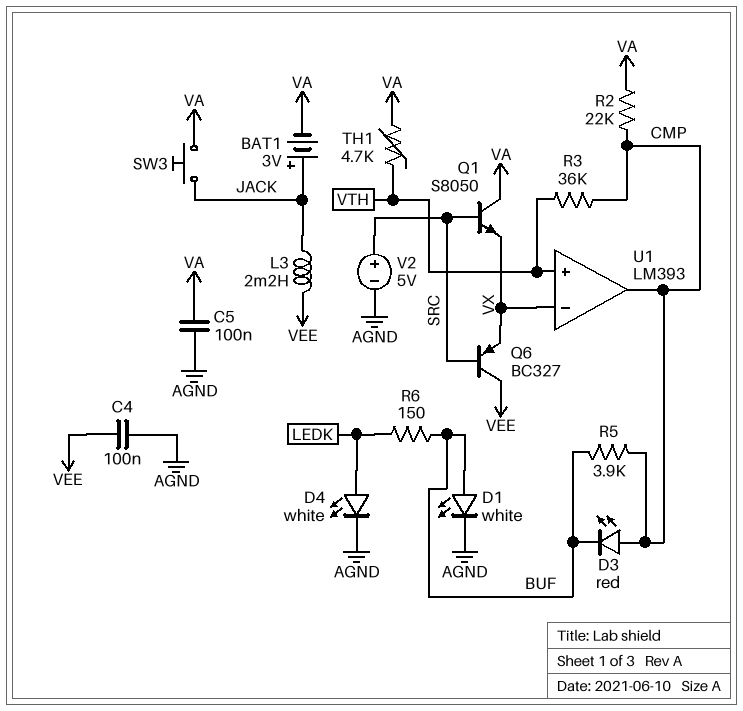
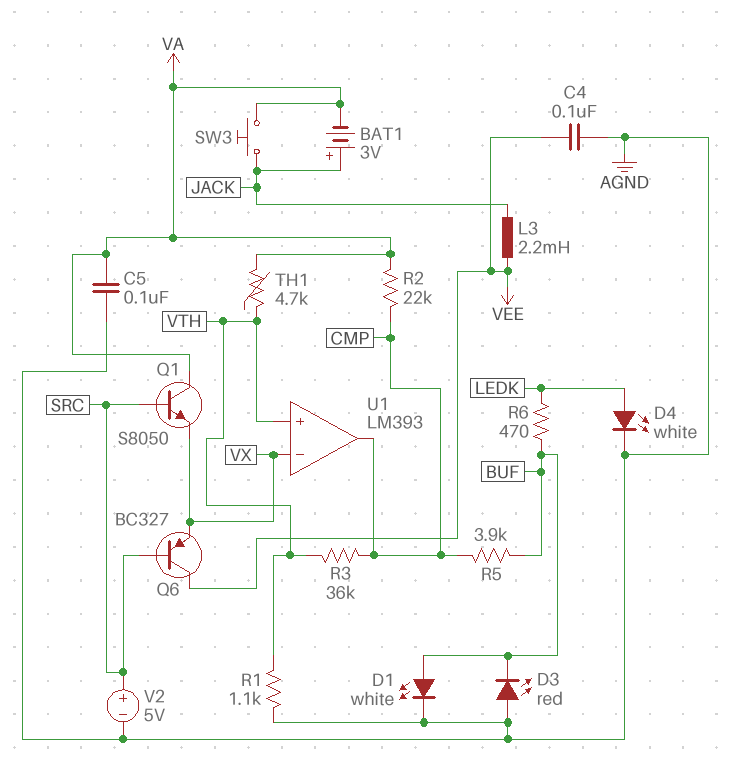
D3: LED red (A CMP, K BUF) -> LED red (A AGND, K BUF)
R1: none -> 1.1k (AGND, VTH)
R6: 150 (BUF, LEDK) -> 470 (BUF, LEDK)

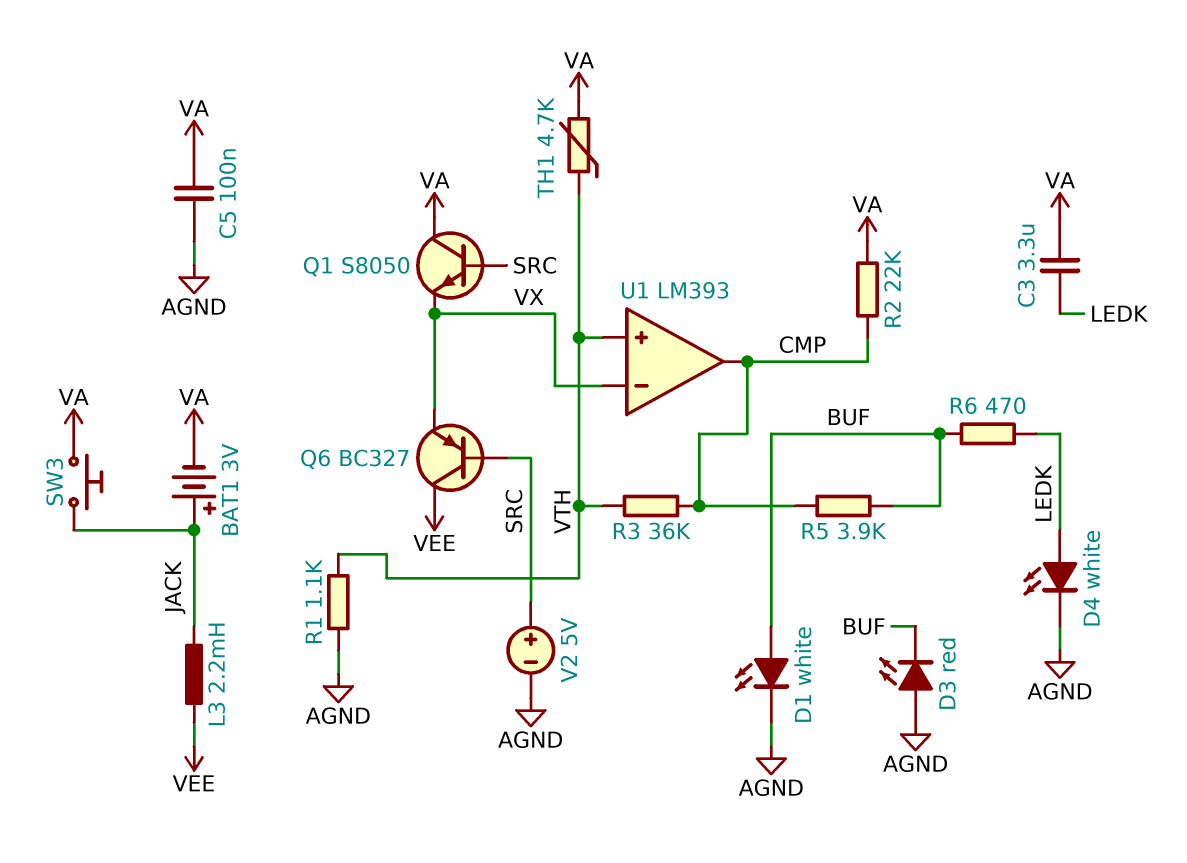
C3: none -> 3.3uF (LEDK, VA)
C4: 100nF (AGND, VEE) -> none

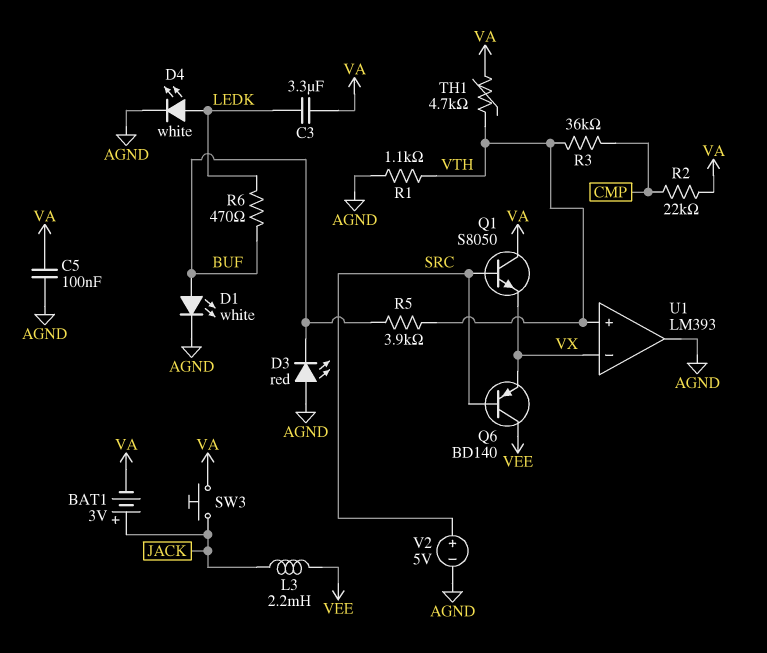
Q6: PNP BC327 (B SRC, C VEE, E VX) -> PNP BD140 (B SRC, C VEE, E VX)
R5: 3.9k (BUF, CMP) -> 3.9k (BUF, VTH)
U1 pin out: CMP -> AGND

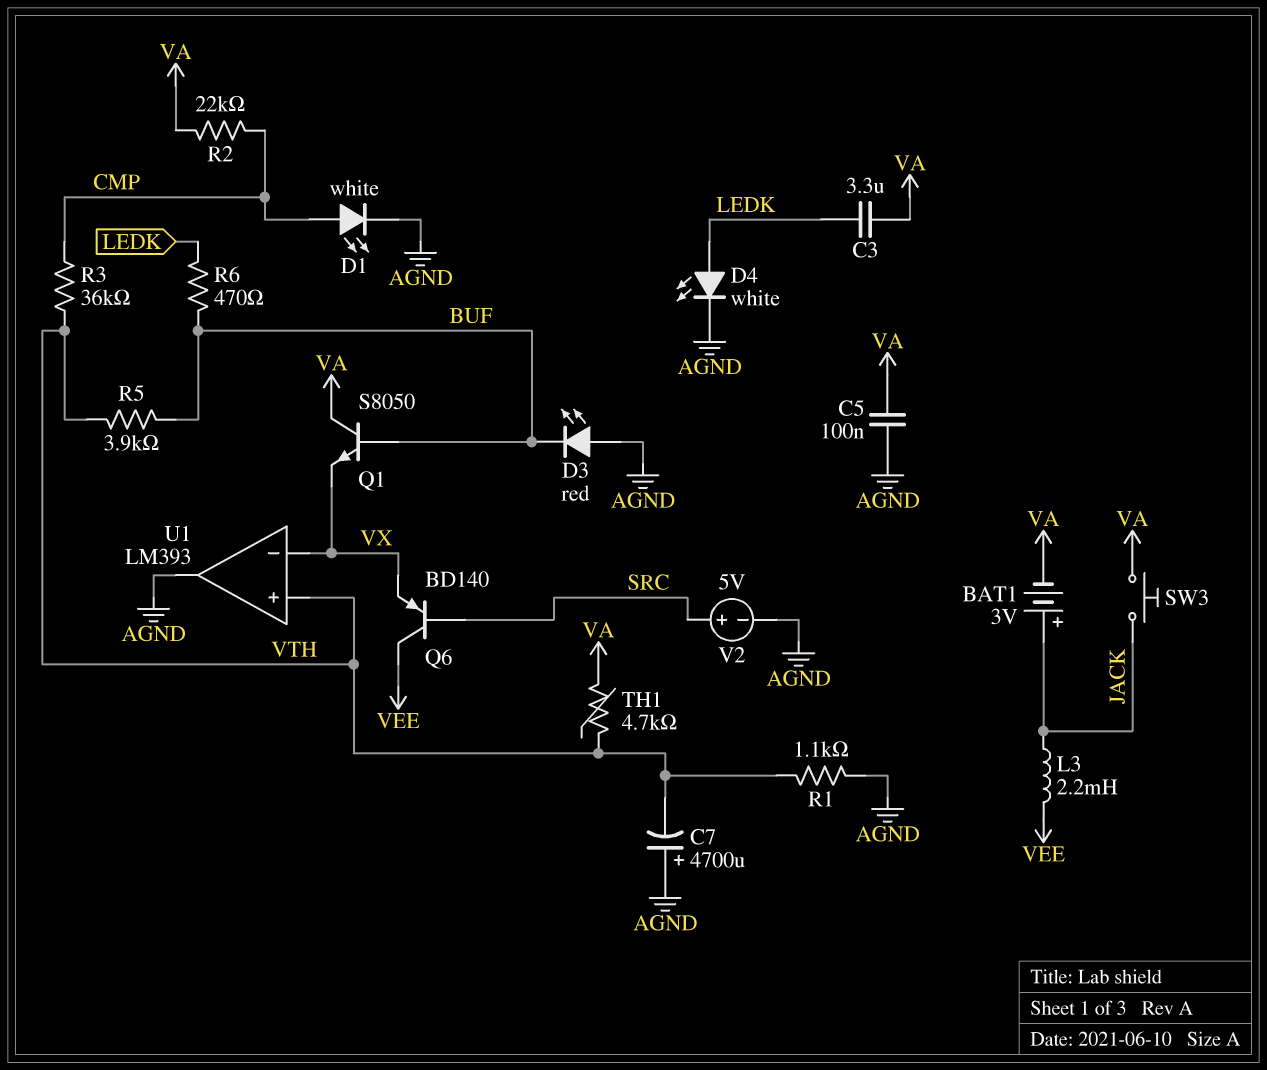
C7: none -> 4700uF (plus AGND, minus VTH)
D1: LED white (A BUF, K AGND) -> LED white (A CMP, K AGND)
Q1: NPN S8050 (B SRC, C VA, E VX) -> NPN S8050 (B BUF, C VA, E VX)

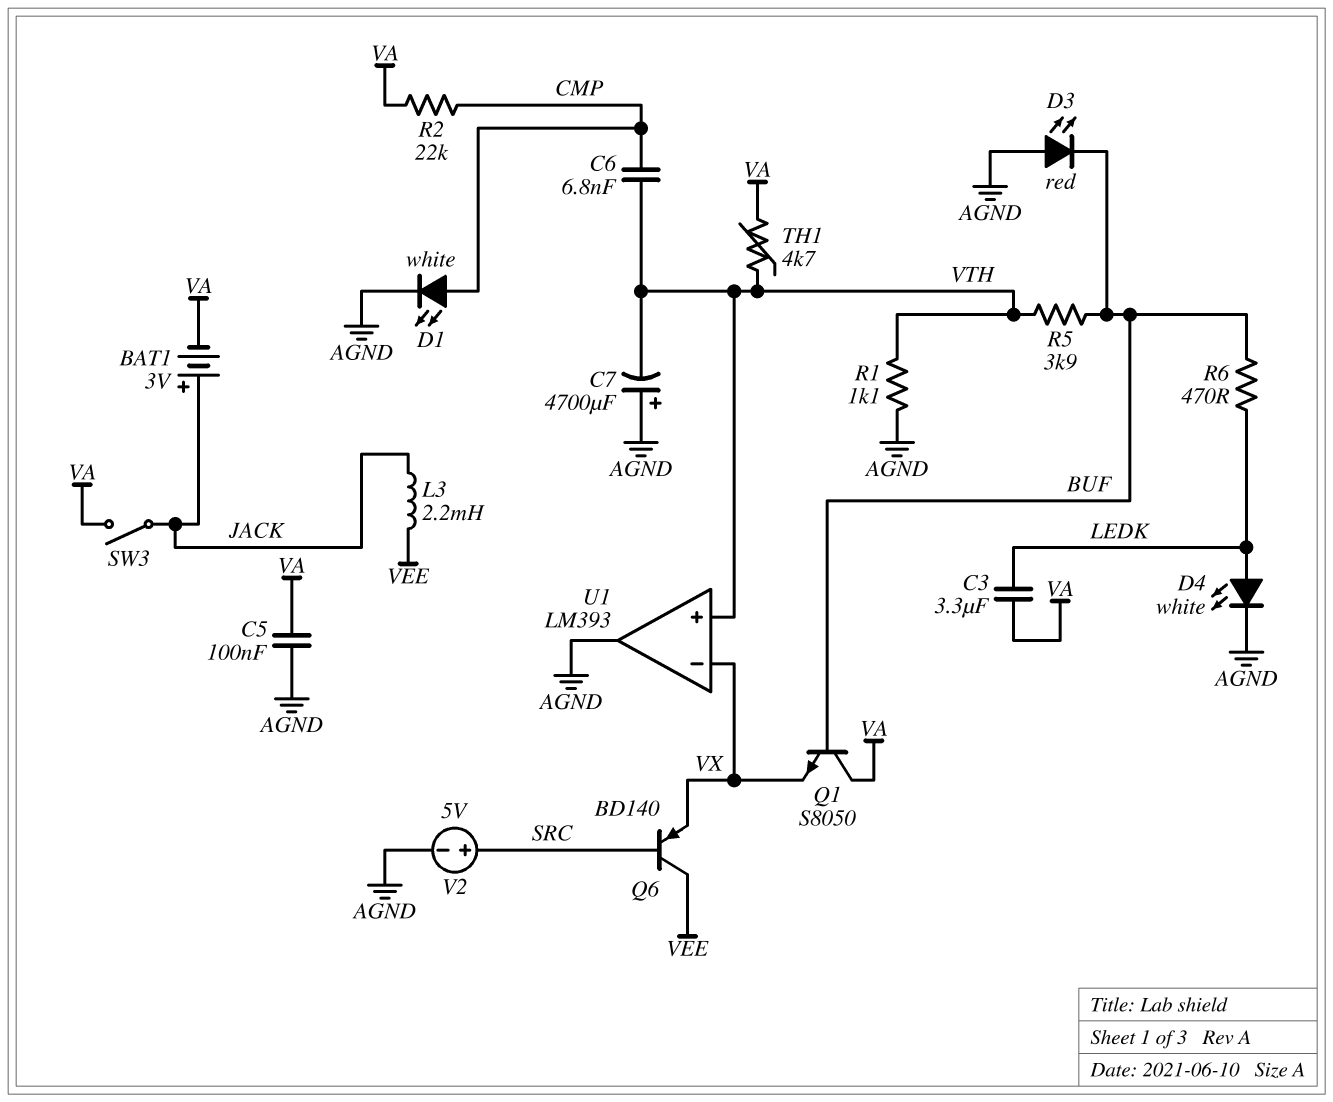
C6: none -> 6.8nF (CMP, VTH)
R3: 36k (CMP, VTH) -> none
SW3: button (JACK, VA) -> switch (JACK, VA)

